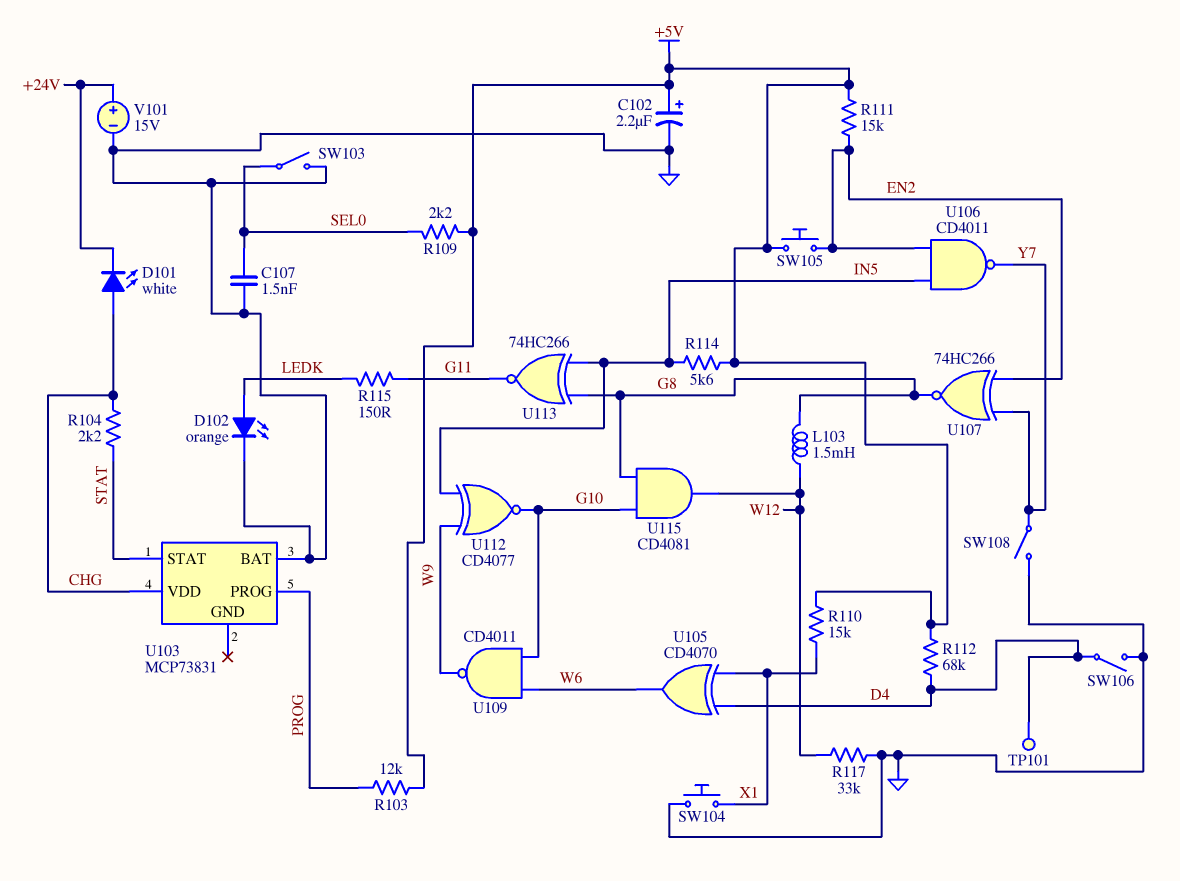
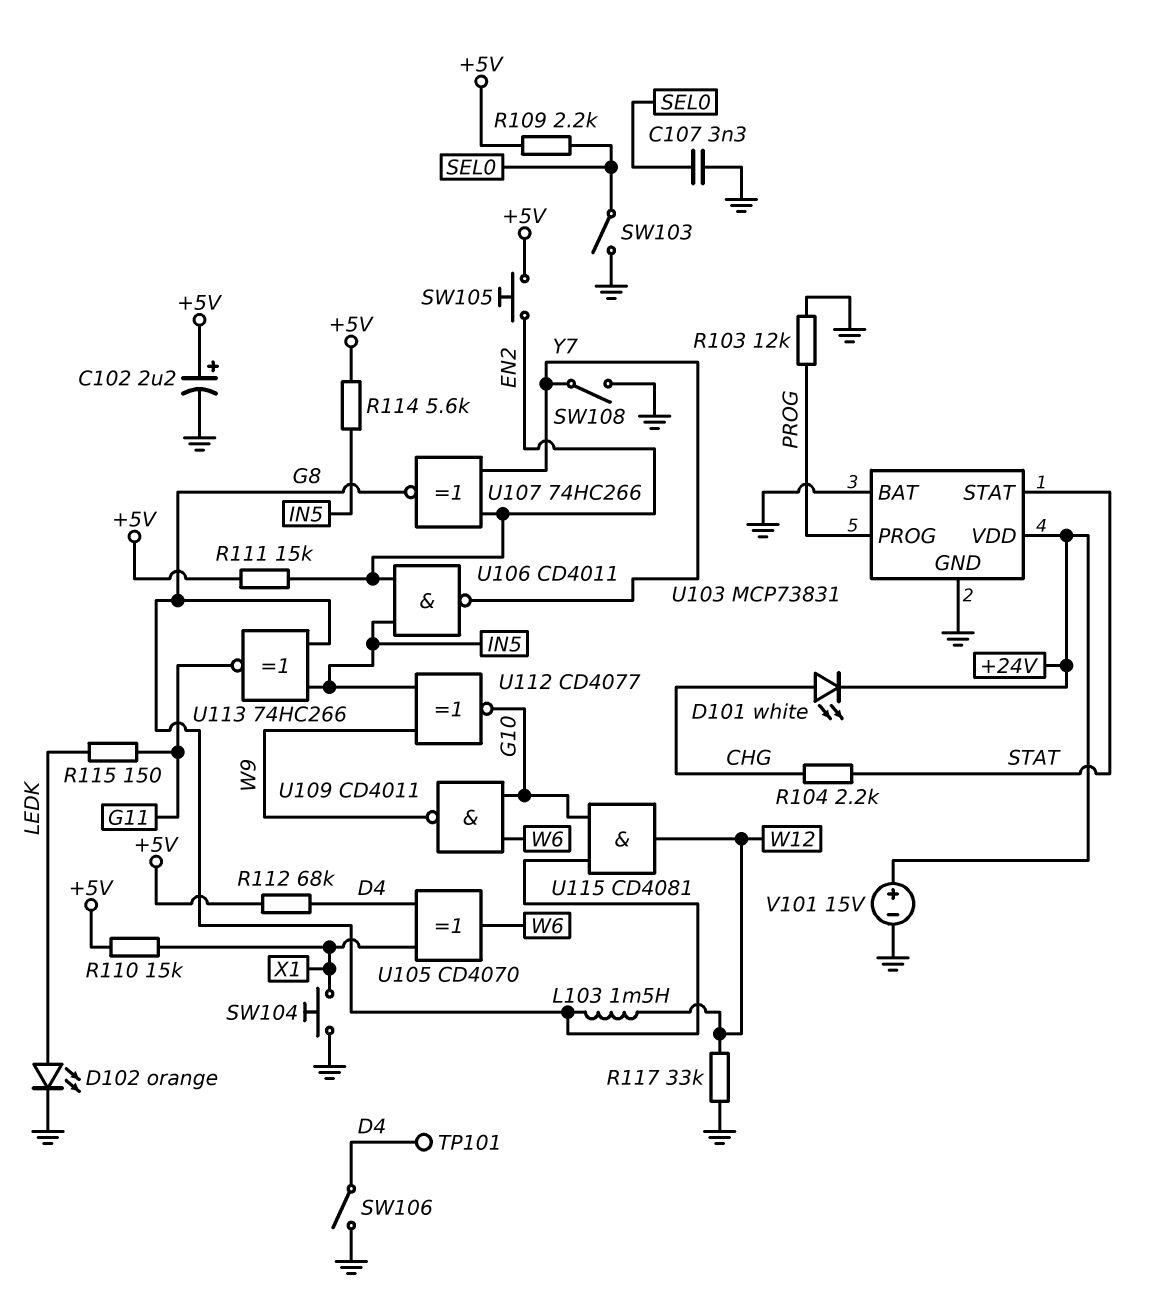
C107: 1.5nF (GND, SEL0) -> 3.3nF (GND, SEL0)
R103: 12k (+5V, PROG) -> 12k (GND, PROG)
U103 pin GND: none -> GND
U103 pin VDD: CHG -> +24V

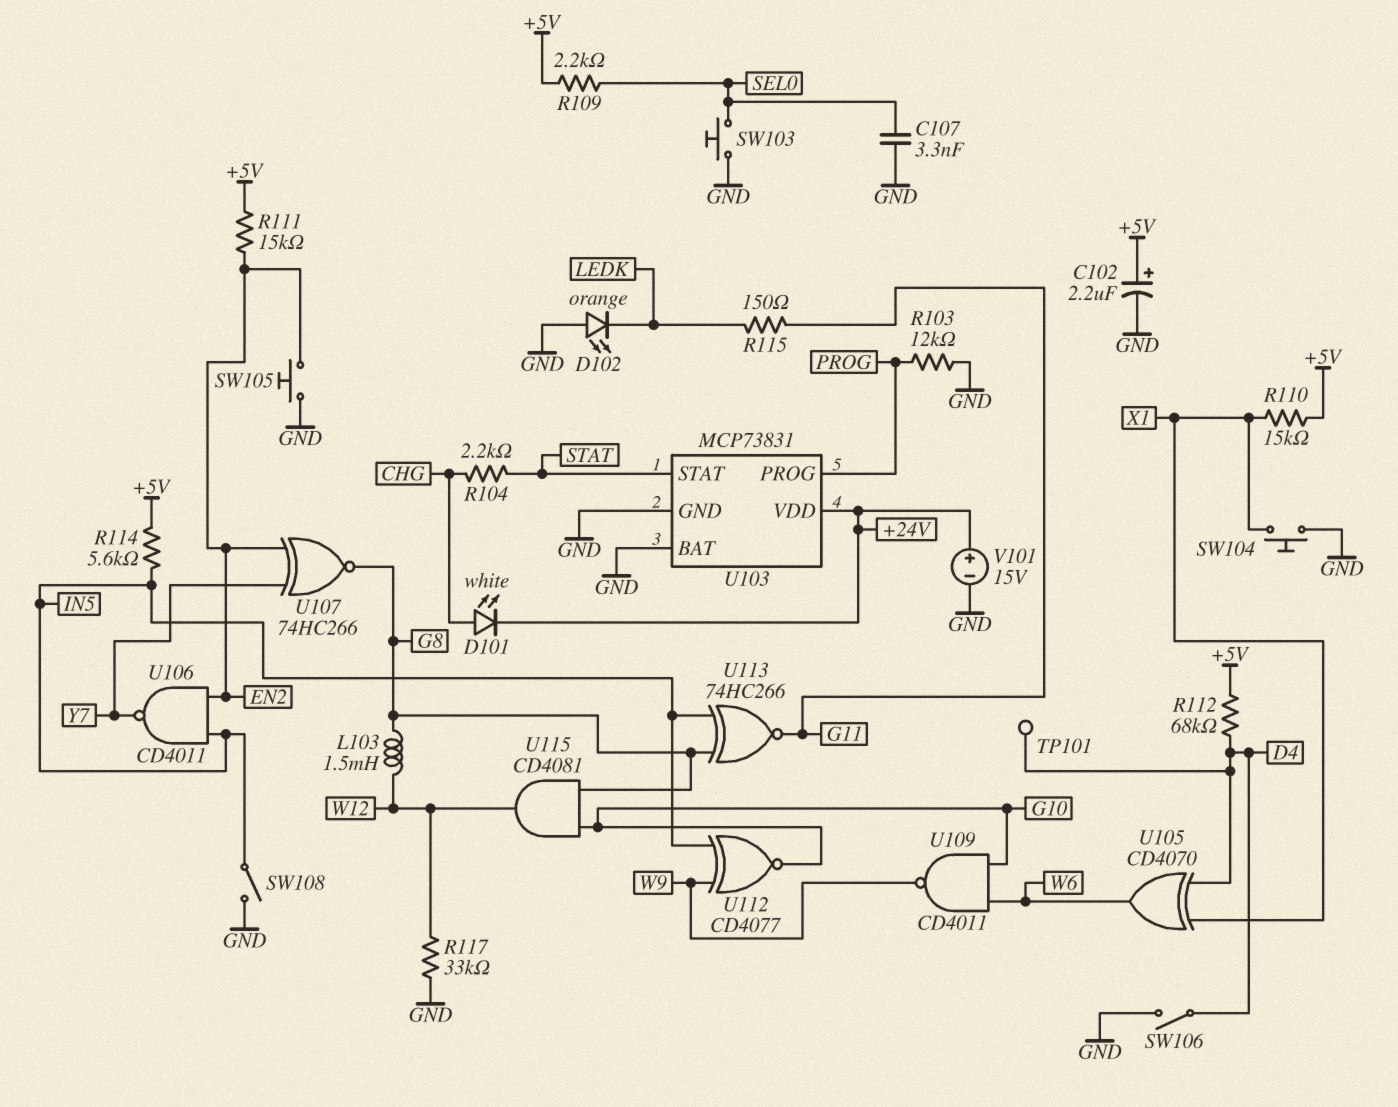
D102: LED orange (A LEDK, K GND) -> LED orange (A GND, K LEDK)
SW103: switch (GND, SEL0) -> button (GND, SEL0)
SW105: button (+5V, EN2) -> button (EN2, GND)
SW108: switch (GND, Y7) -> switch (GND, IN5)

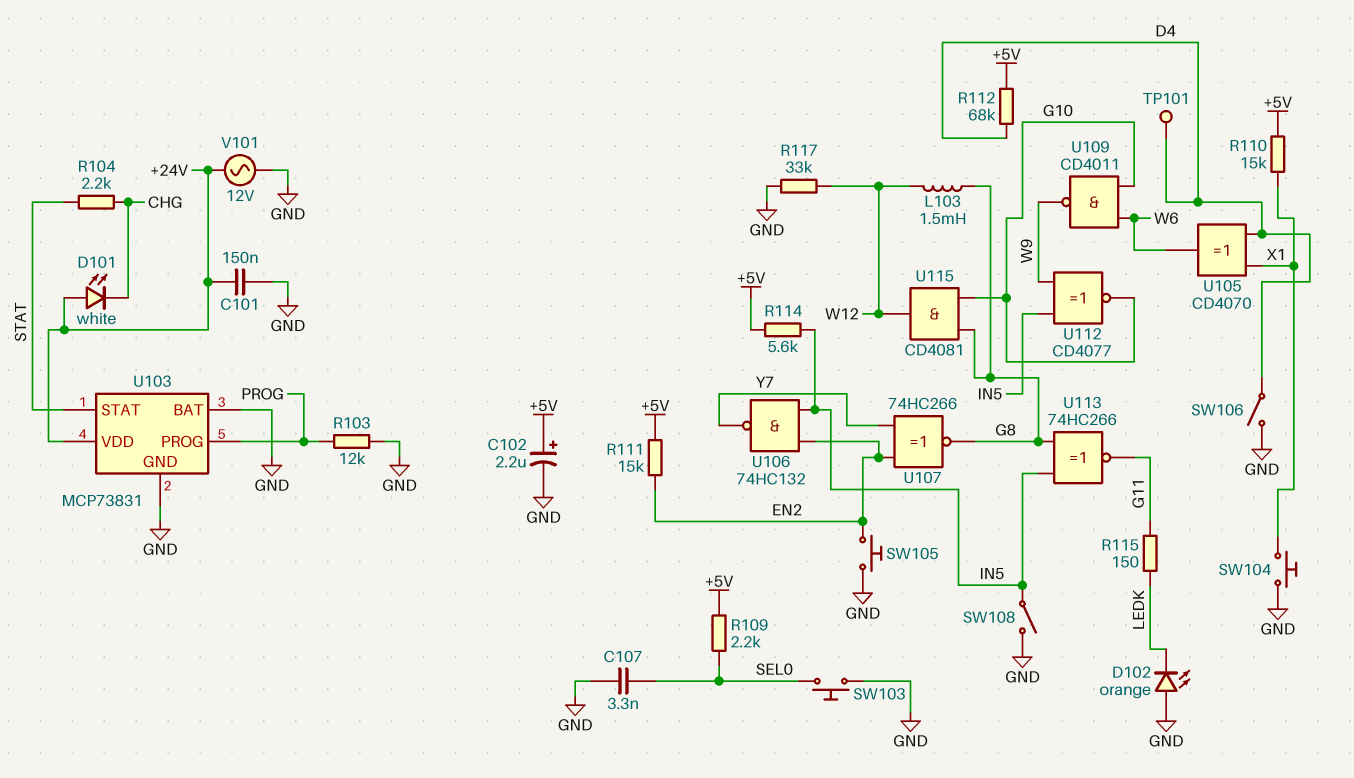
C101: none -> 150nF (+24V, GND)
D101: LED white (A CHG, K +24V) -> LED white (A +24V, K CHG)
U106: NAND CD4011 (in EN2, in IN5, out Y7) -> NAND 74HC132 (in EN2, in IN5, out Y7)
V101: 15V (plus +24V, minus GND) -> AC 12V (+24V, GND)

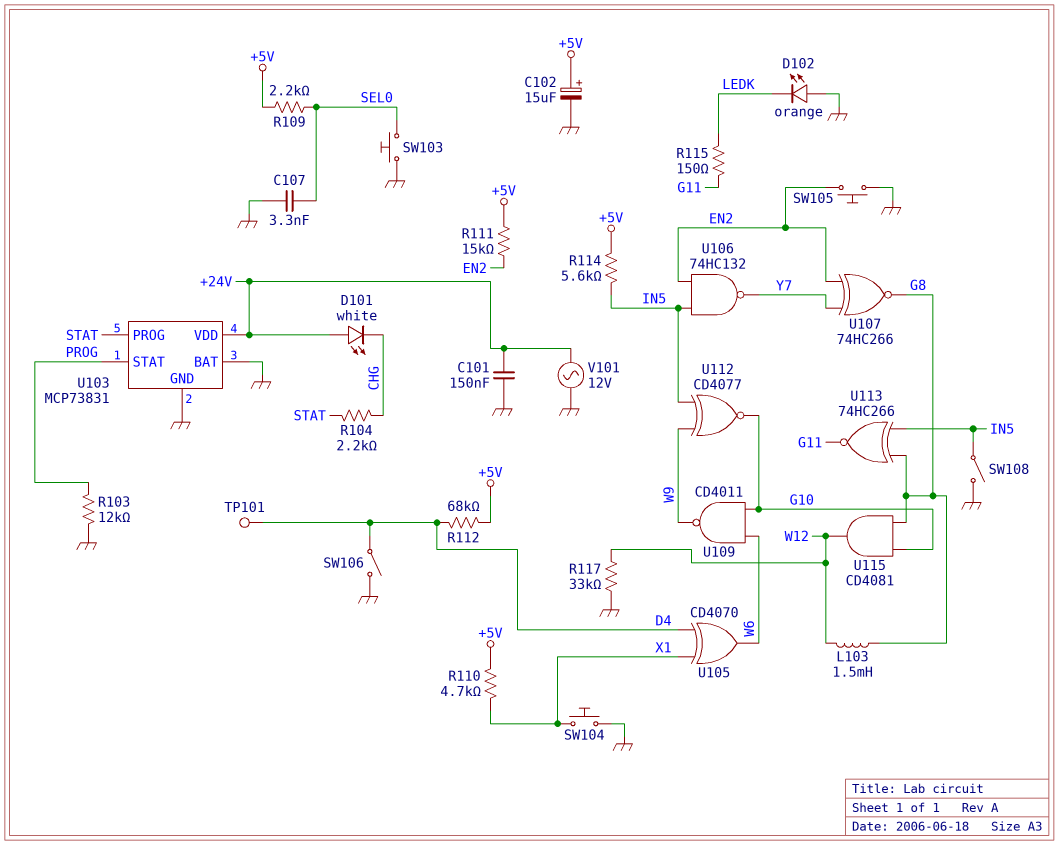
C102: 2.2uF (plus +5V, minus GND) -> 15uF (plus +5V, minus GND)
R110: 15k (+5V, X1) -> 4.7k (+5V, X1)
U103 pin PROG: PROG -> STAT
U103 pin STAT: STAT -> PROG

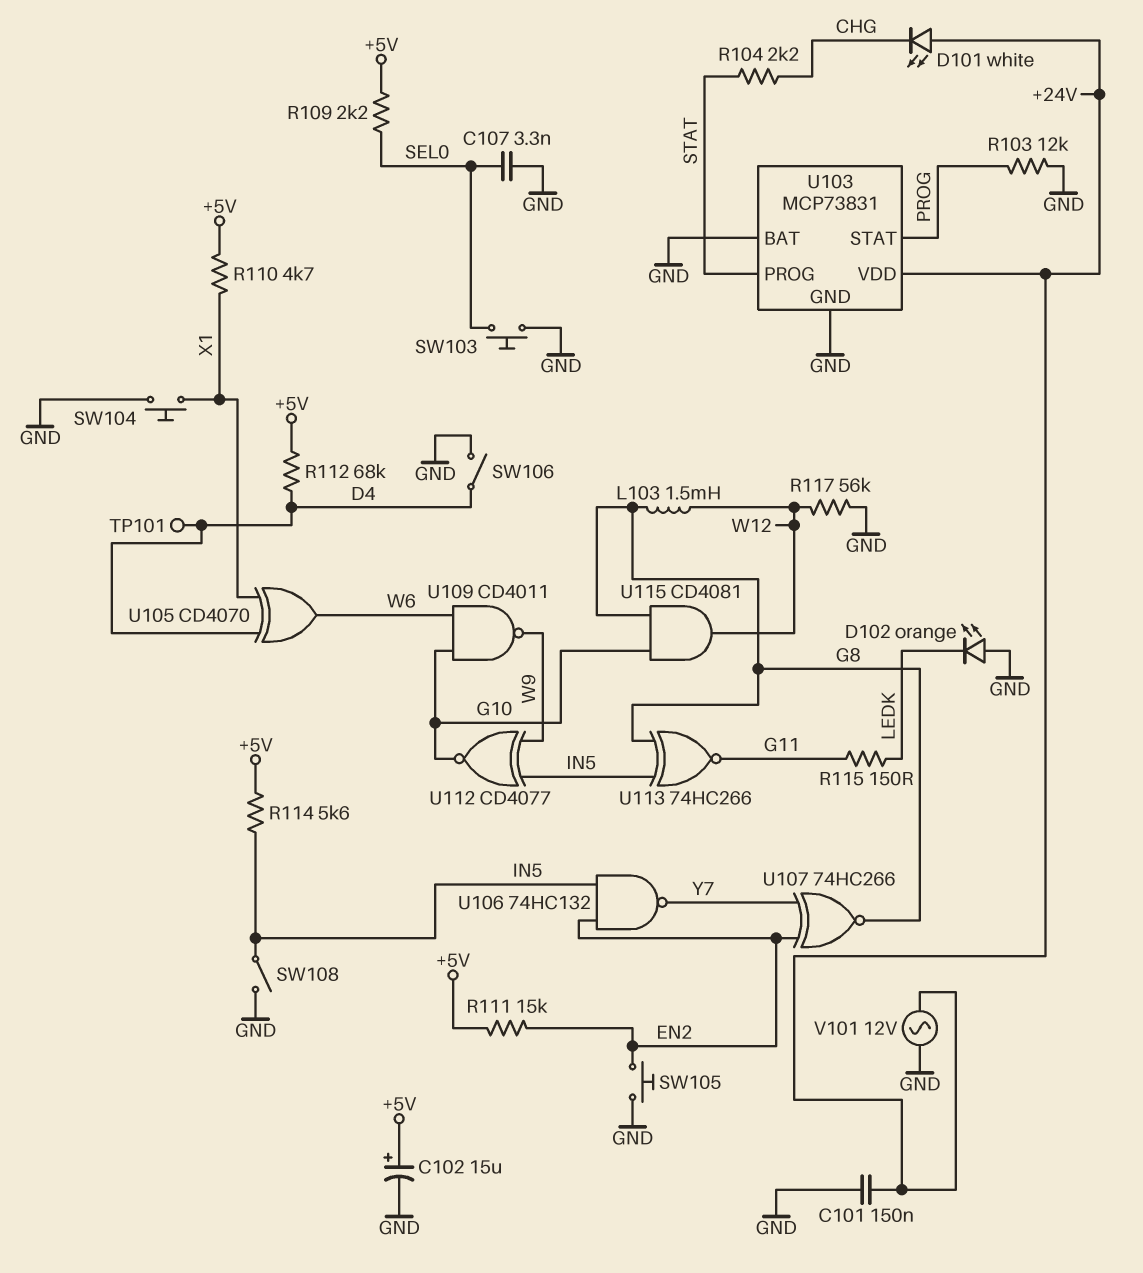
R117: 33k (GND, W12) -> 56k (GND, W12)

